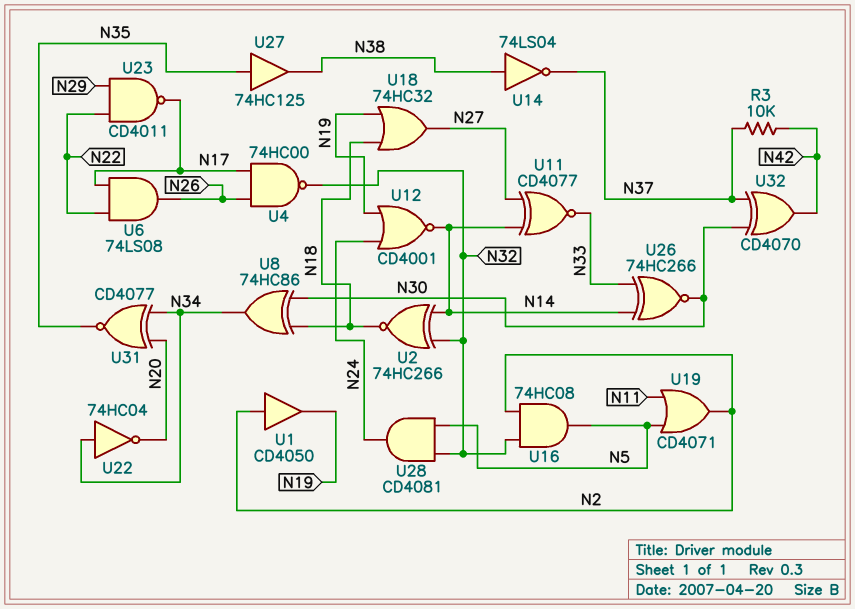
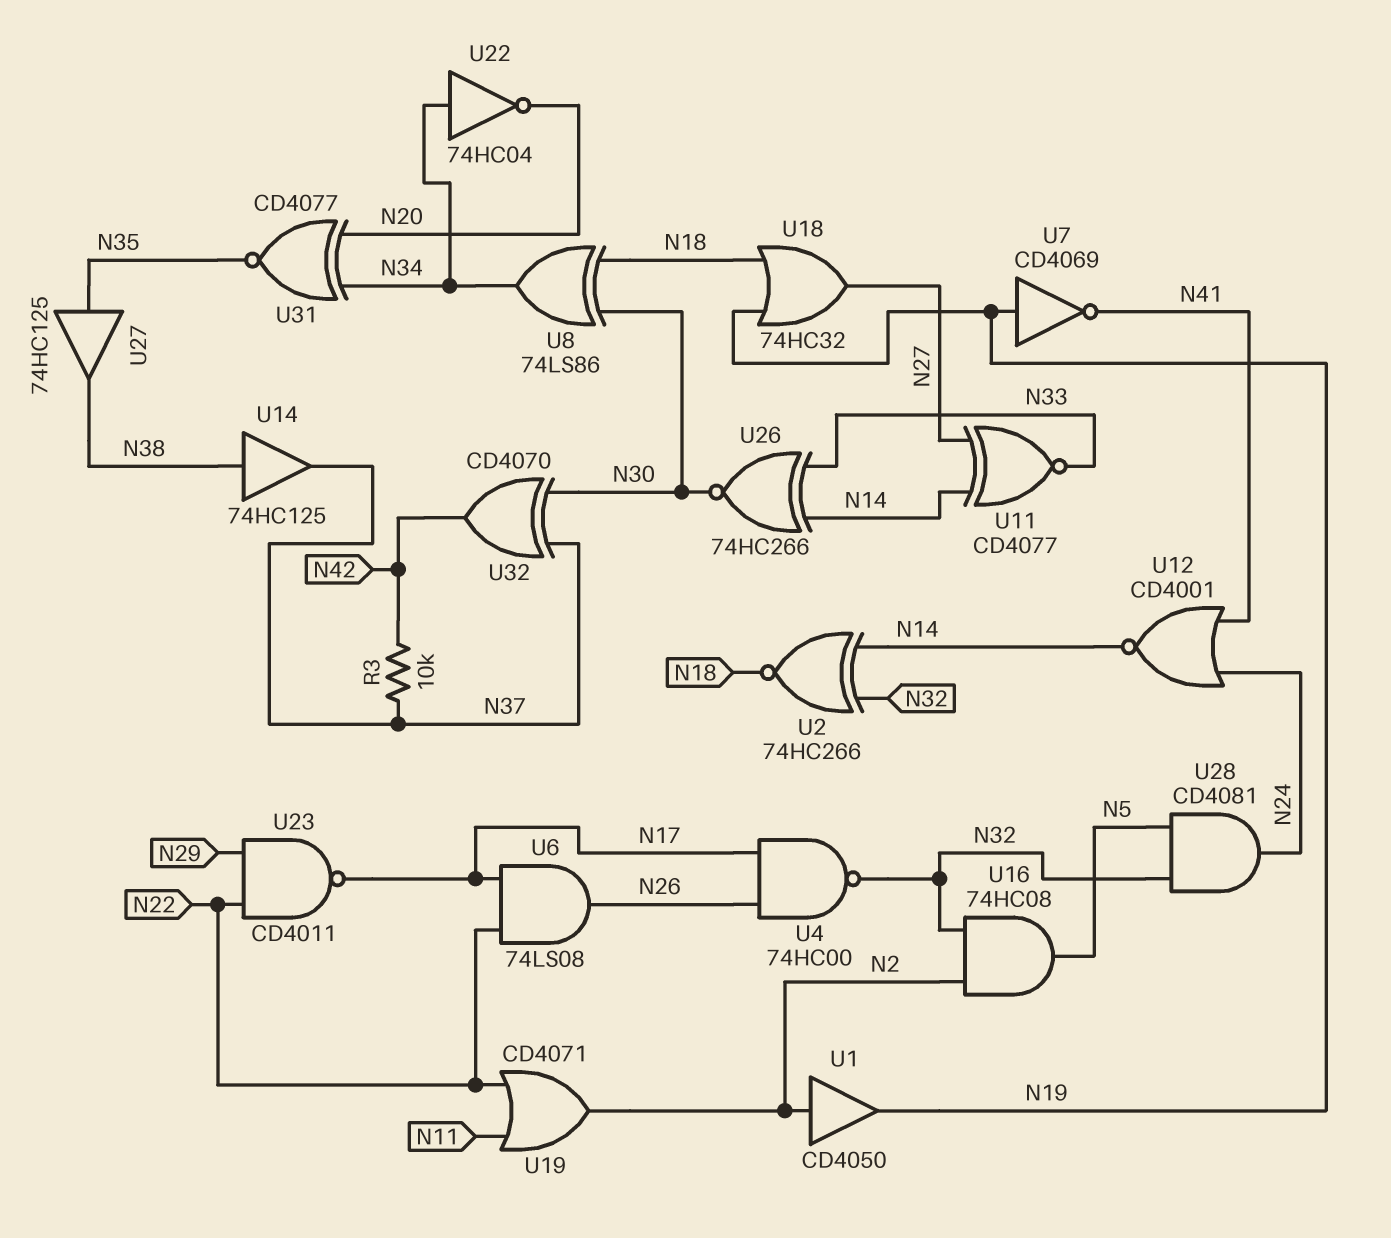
U7: none -> NOT CD4069 (in N19, out N41)
U8: XOR 74HC86 (in N18, in N30, out N34) -> XOR 74LS86 (in N18, in N30, out N34)
U12: NOR CD4001 (in N19, in N24, out N14) -> NOR CD4001 (in N24, in N41, out N14)
U14: NOT 74LS04 (in N38, out N37) -> buffer 74HC125 (in N38, out N37)
U19: OR CD4071 (in N5, in N11, out N2) -> OR CD4071 (in N11, in N22, out N2)

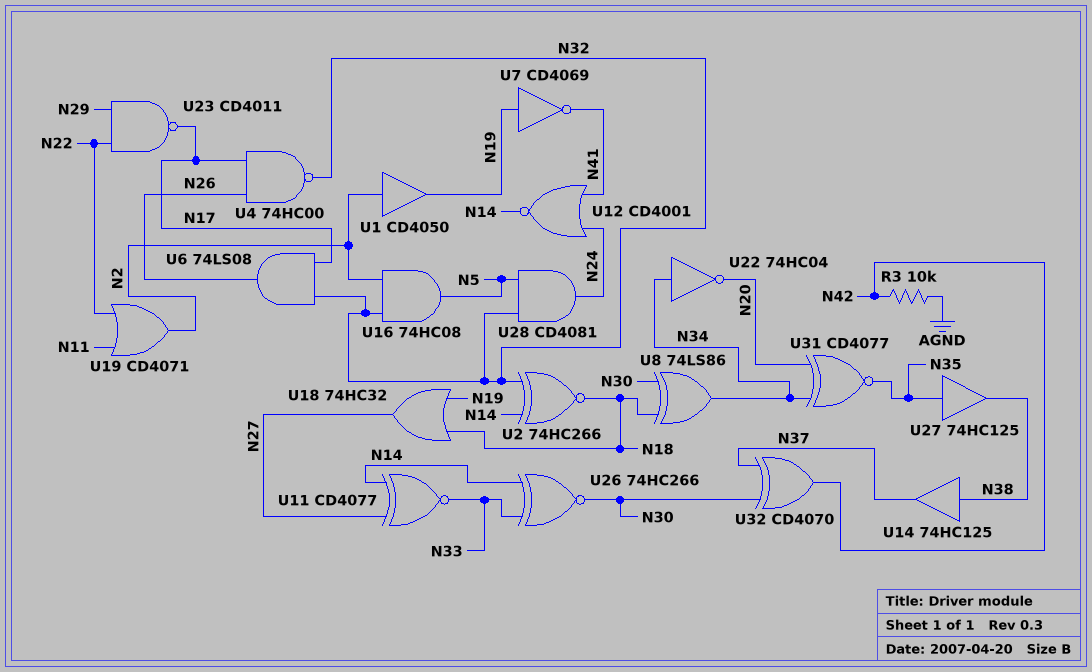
R3: 10k (N37, N42) -> 10k (AGND, N42)
U6: AND 74LS08 (in N17, in N22, out N26) -> AND 74LS08 (in N17, in N32, out N26)

